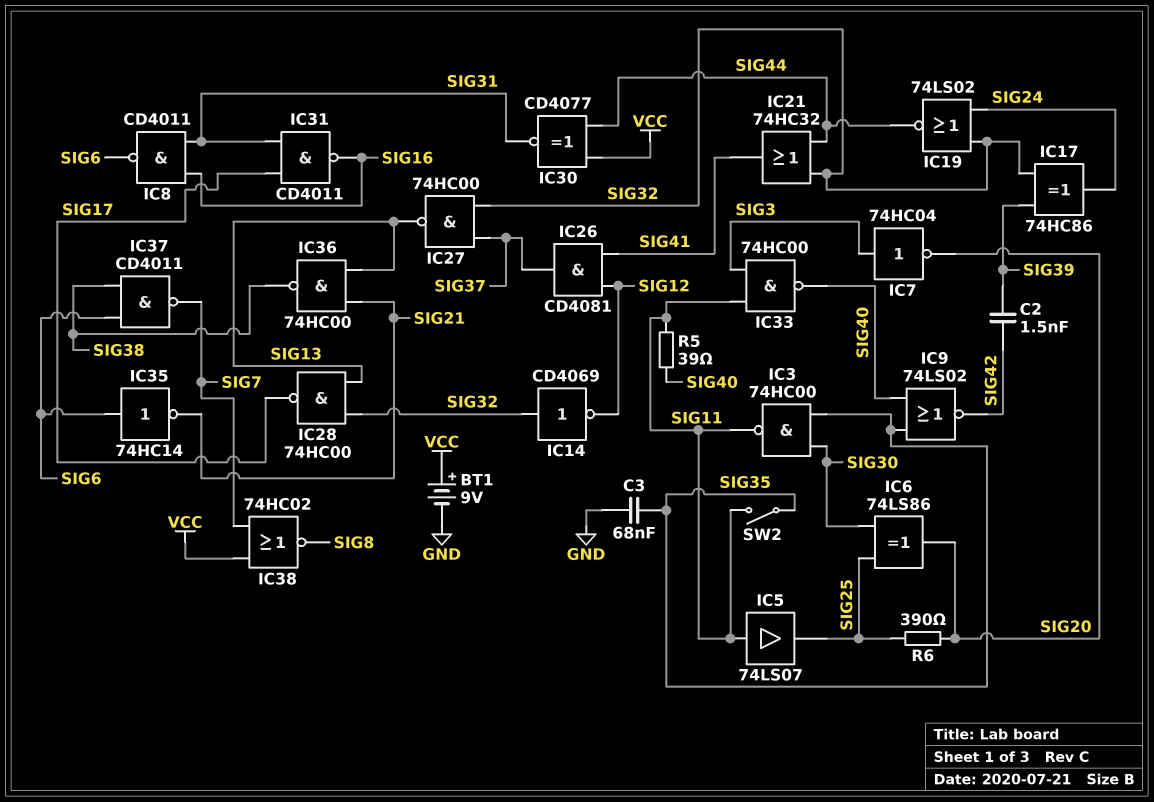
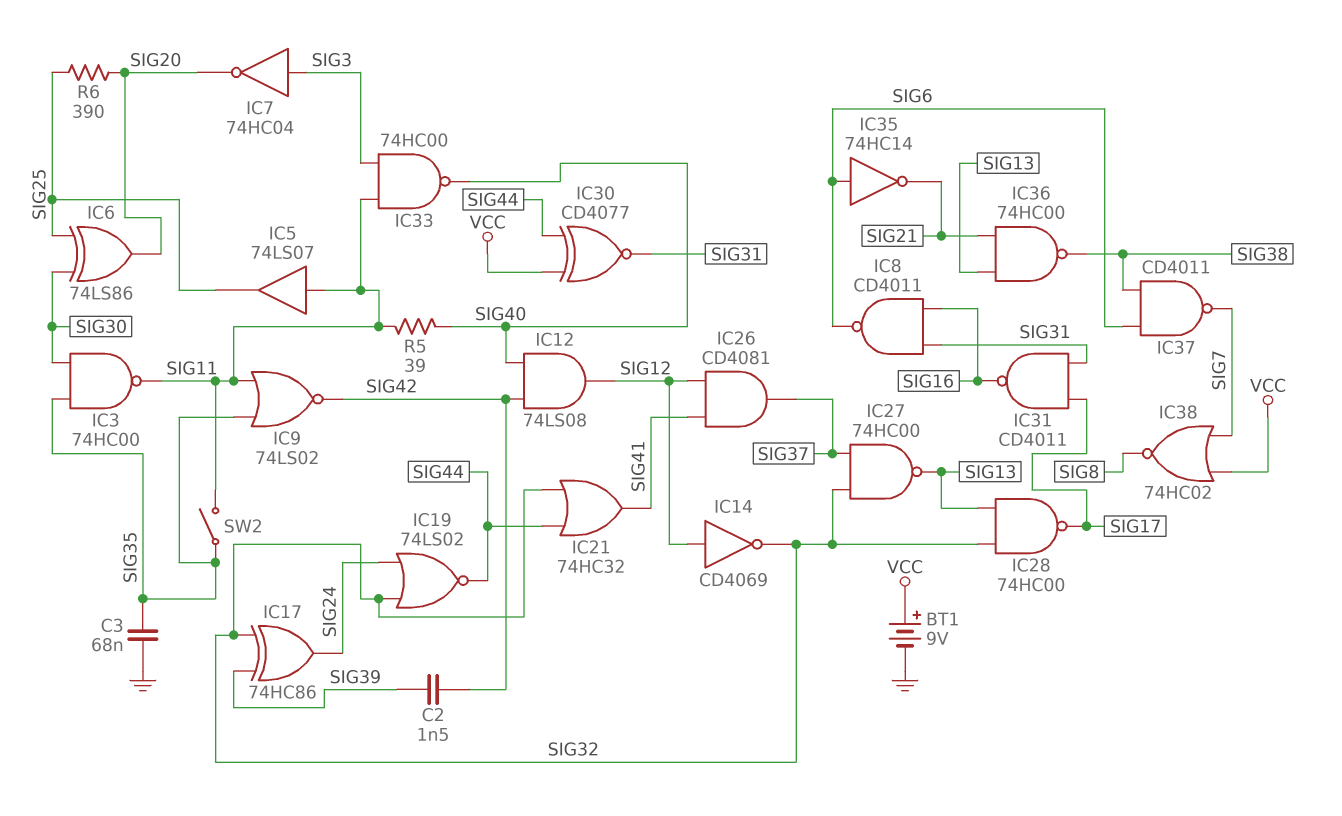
IC9: NOR 74LS02 (in SIG35, in SIG40, out SIG42) -> NOR 74LS02 (in SIG11, in SIG35, out SIG42)
IC12: none -> AND 74LS08 (in SIG40, in SIG42, out SIG12)
IC14: NOT CD4069 (in SIG32, out SIG12) -> NOT CD4069 (in SIG12, out SIG32)

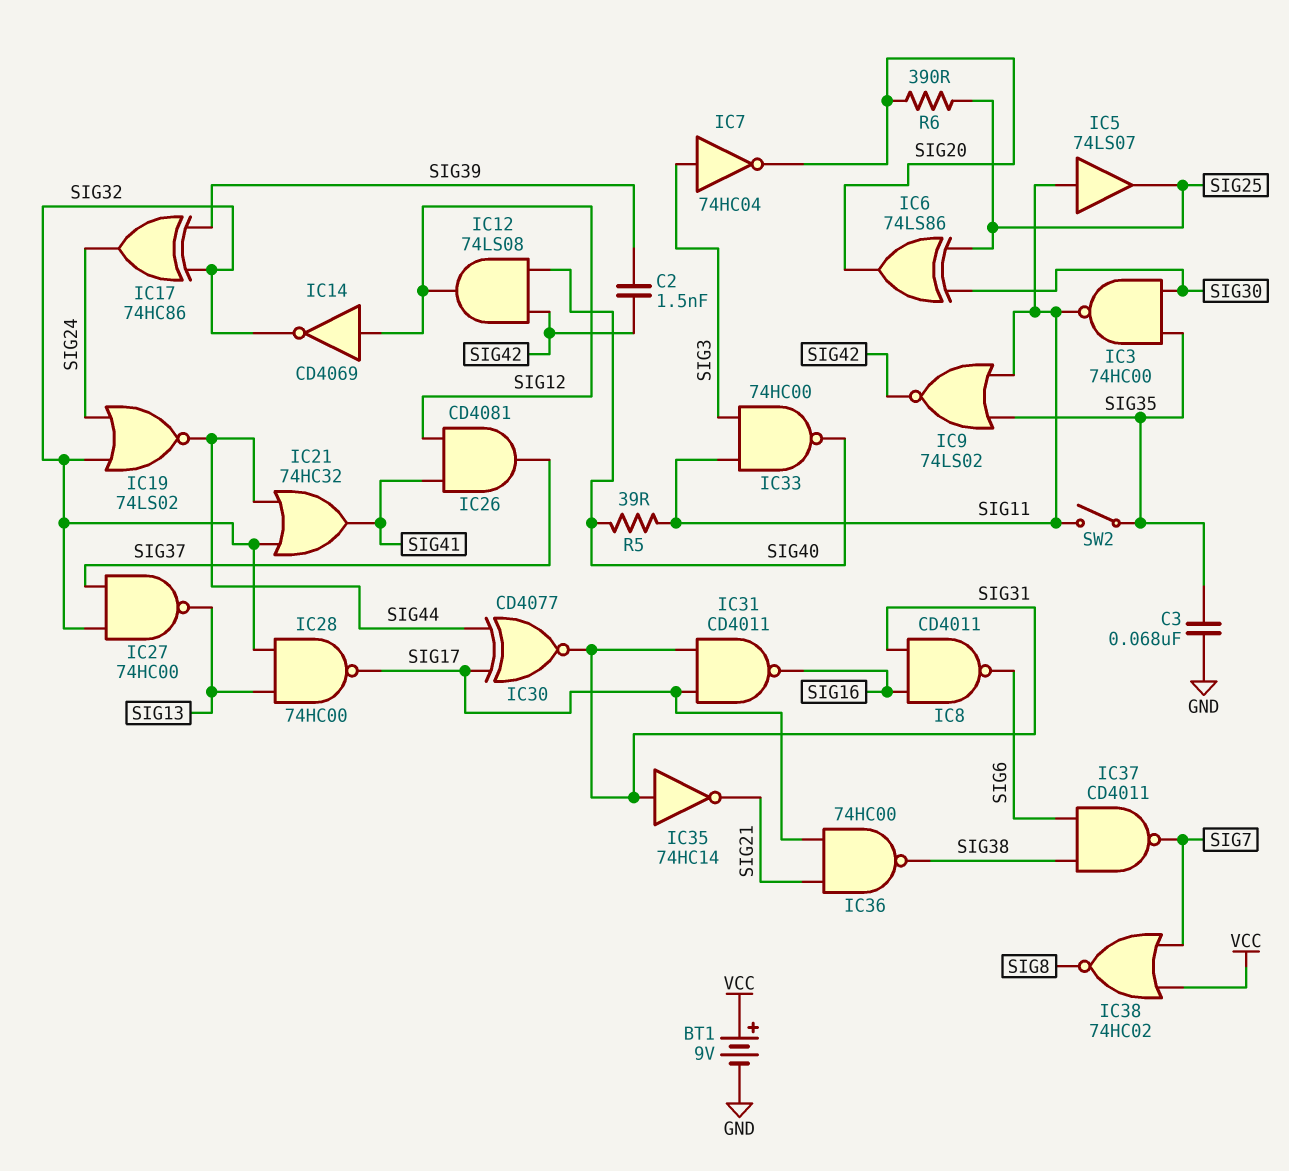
IC30: XNOR CD4077 (in SIG44, in VCC, out SIG31) -> XNOR CD4077 (in SIG17, in SIG44, out SIG31)
IC35: NOT 74HC14 (in SIG6, out SIG21) -> NOT 74HC14 (in SIG31, out SIG21)
IC36: NAND 74HC00 (in SIG13, in SIG21, out SIG38) -> NAND 74HC00 (in SIG17, in SIG21, out SIG38)

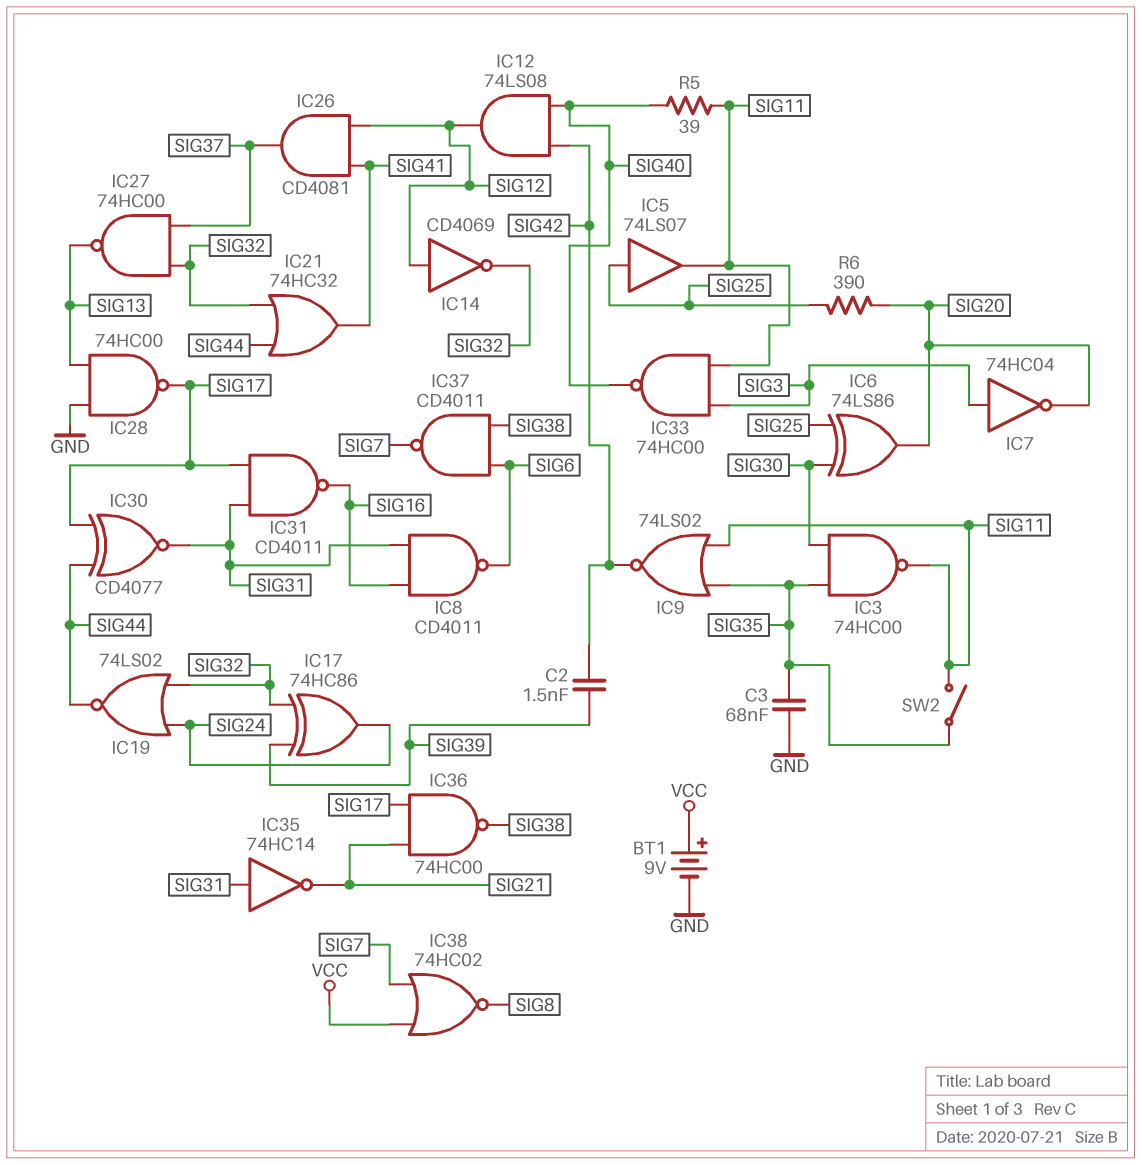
IC5: buffer 74LS07 (in SIG11, out SIG25) -> buffer 74LS07 (in SIG25, out SIG11)
IC28: NAND 74HC00 (in SIG13, in SIG32, out SIG17) -> NAND 74HC00 (in GND, in SIG13, out SIG17)

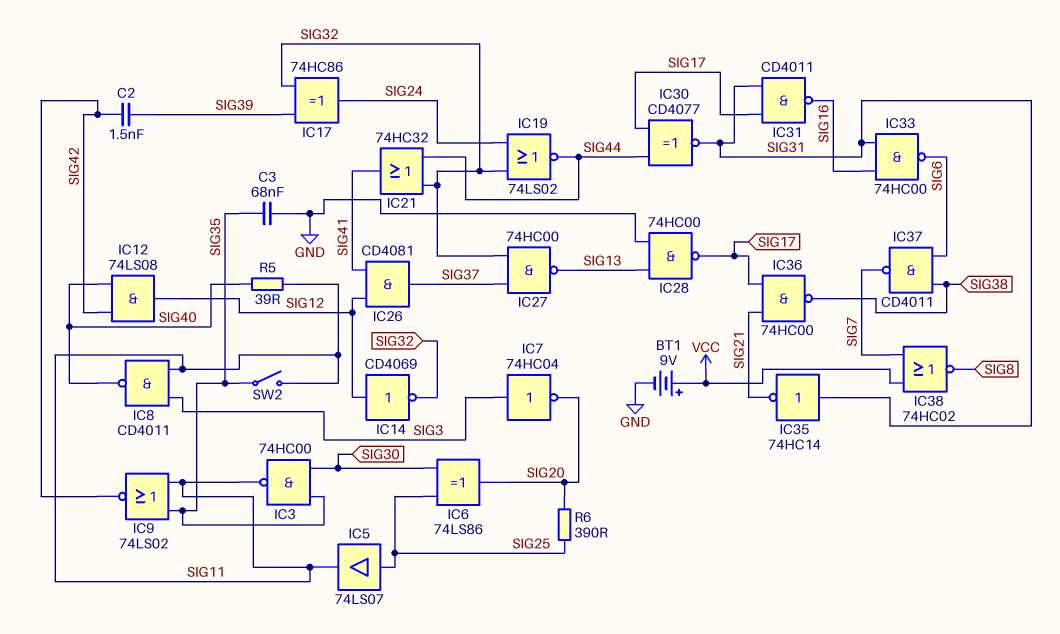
IC8: NAND CD4011 (in SIG16, in SIG31, out SIG6) -> NAND CD4011 (in SIG3, in SIG11, out SIG40)
IC33: NAND 74HC00 (in SIG3, in SIG11, out SIG40) -> NAND 74HC00 (in SIG16, in SIG31, out SIG6)

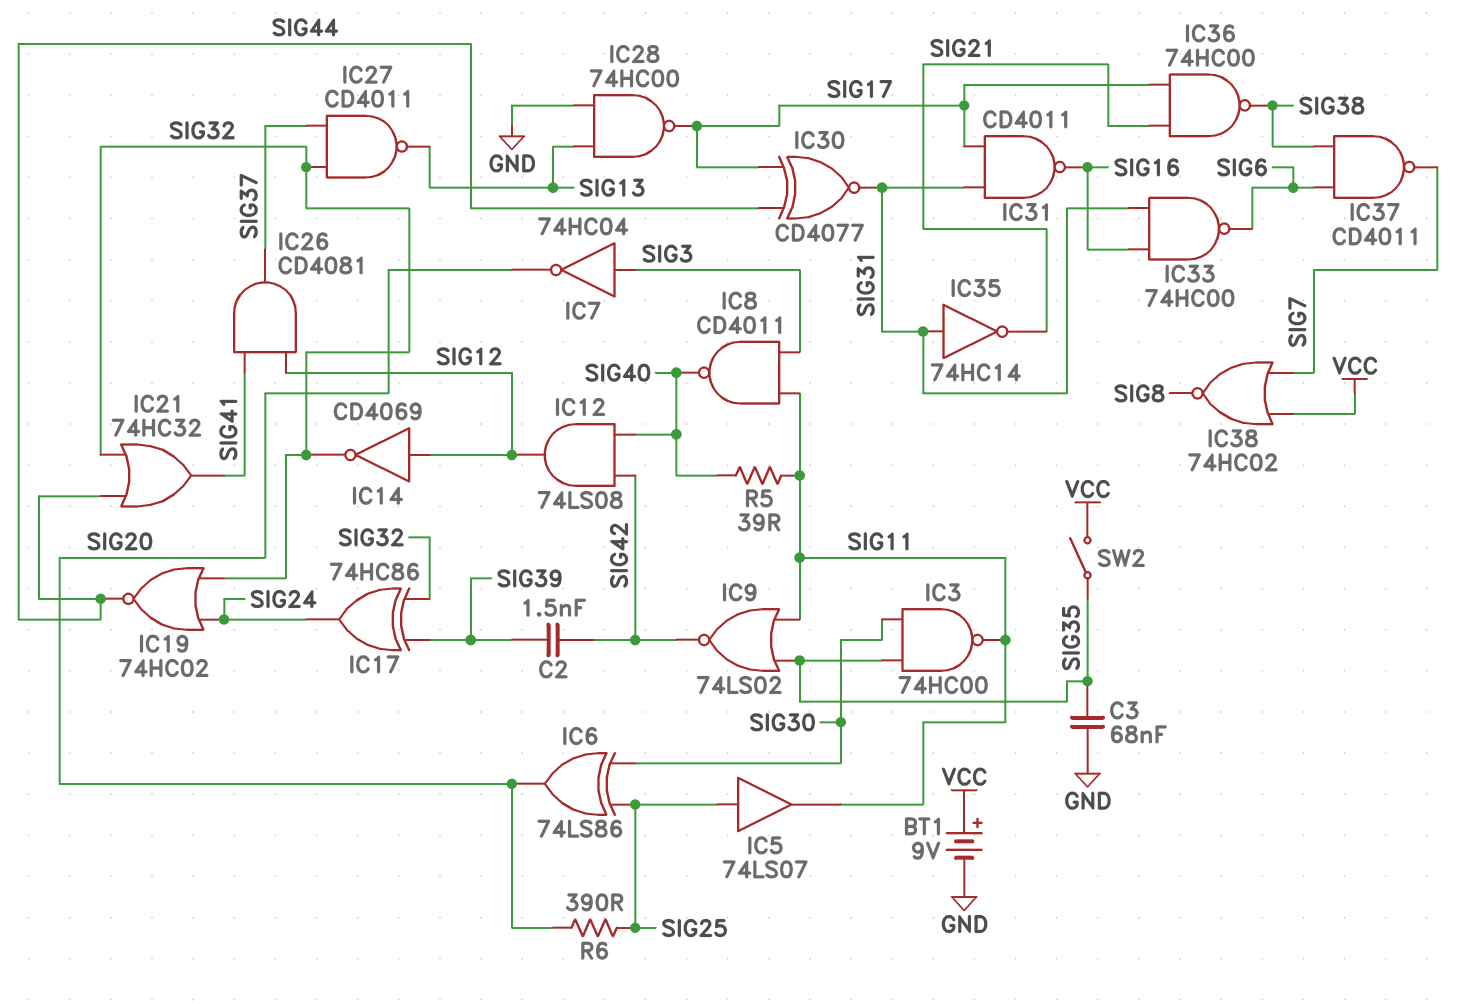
IC19: NOR 74LS02 (in SIG24, in SIG32, out SIG44) -> NOR 74HC02 (in SIG24, in SIG32, out SIG44)
IC27: NAND 74HC00 (in SIG32, in SIG37, out SIG13) -> NAND CD4011 (in SIG32, in SIG37, out SIG13)
SW2: switch (SIG11, SIG35) -> switch (SIG35, VCC)

